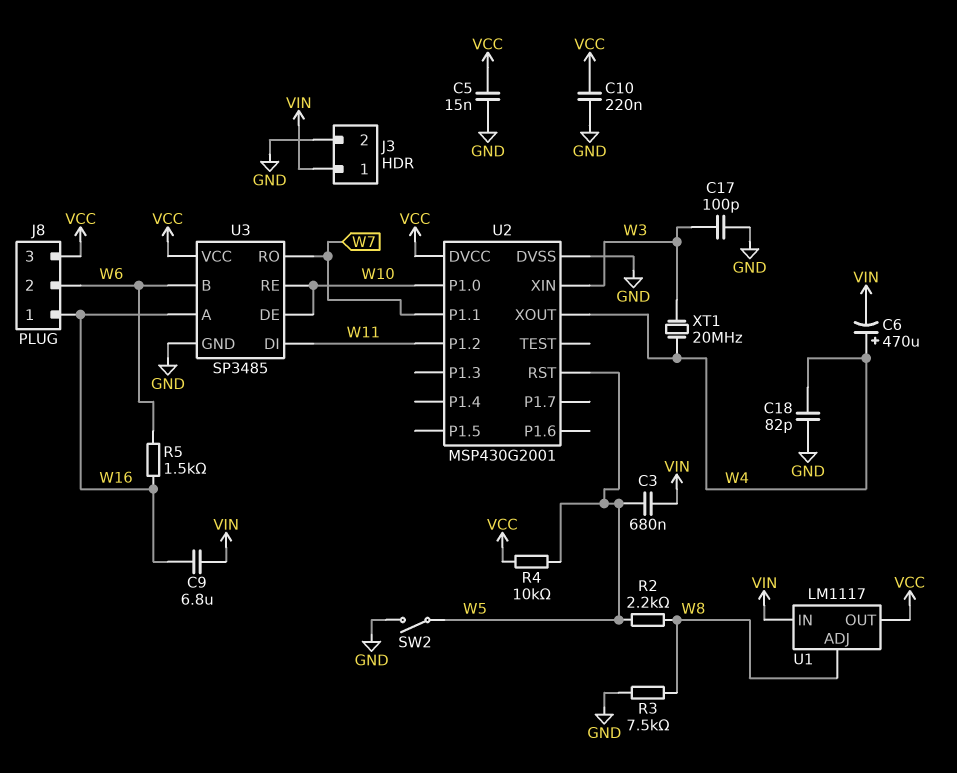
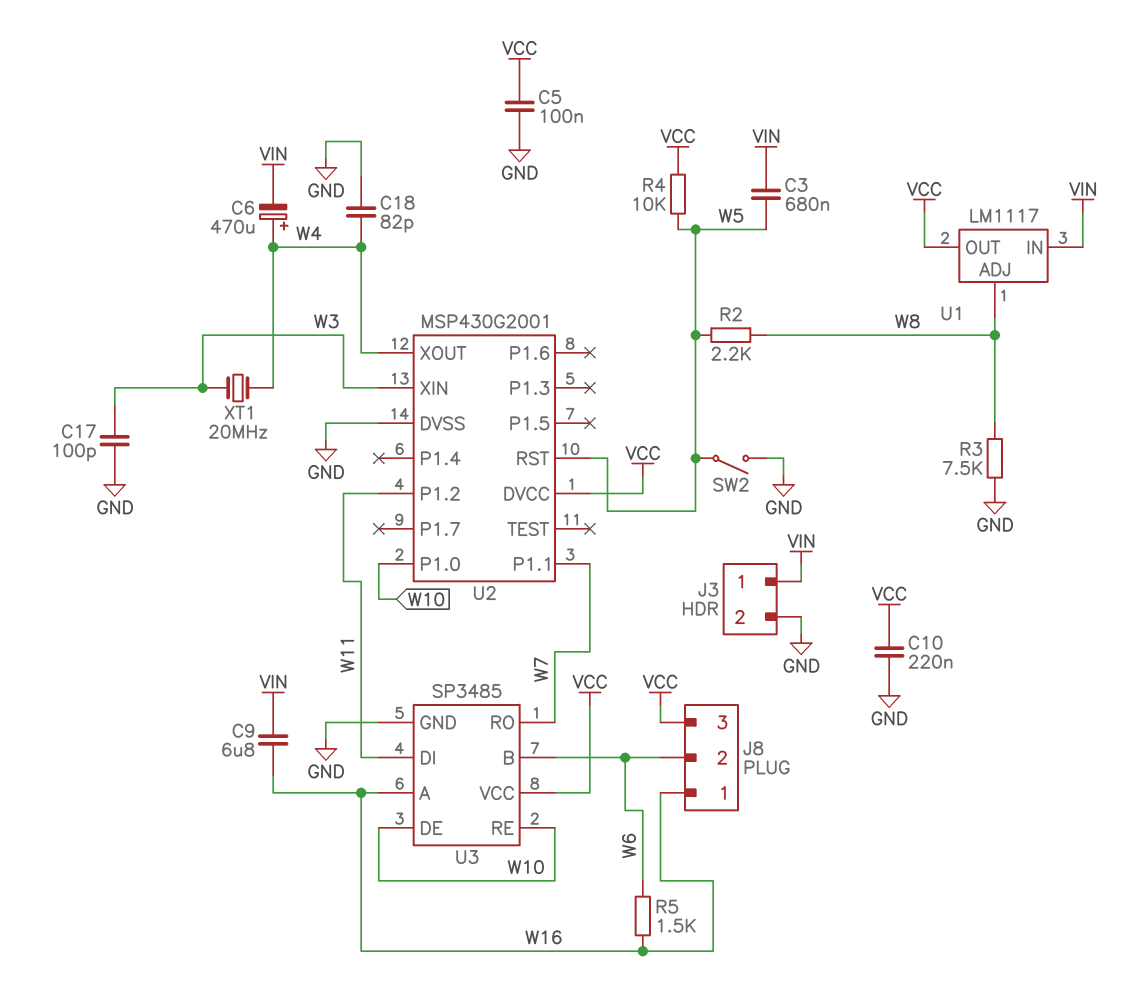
C5: 15nF (GND, VCC) -> 100nF (GND, VCC)

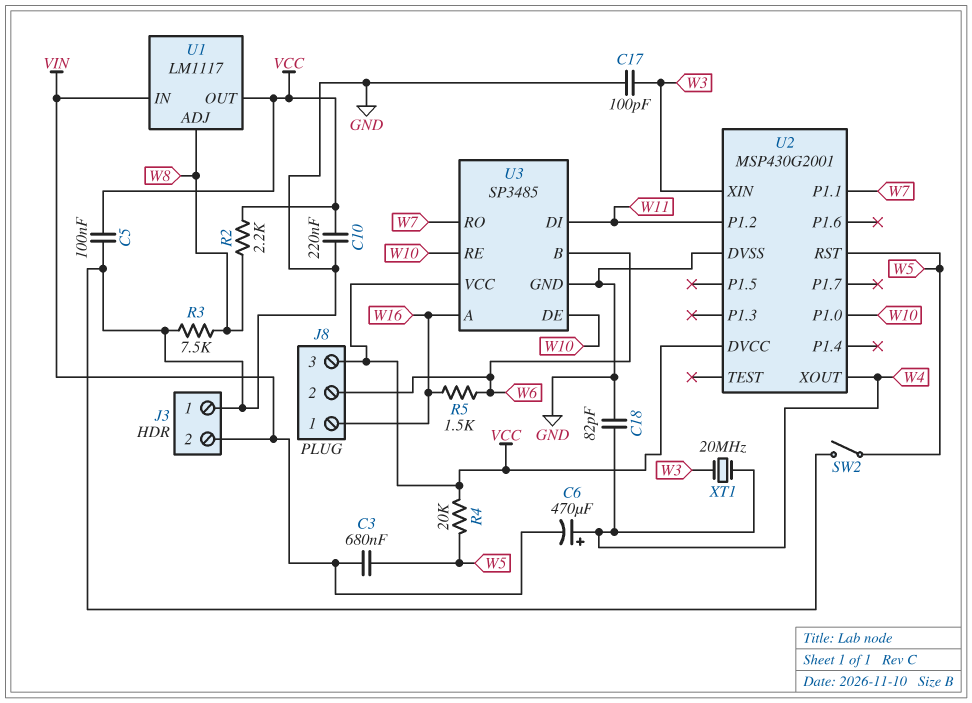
C9: 6.8uF (VIN, W16) -> none
J3 pin 1: VIN -> GND
J3 pin 2: GND -> VIN
R2: 2.2k (W5, W8) -> 2.2k (VCC, W8)
R4: 10k (VCC, W5) -> 20k (VCC, W5)

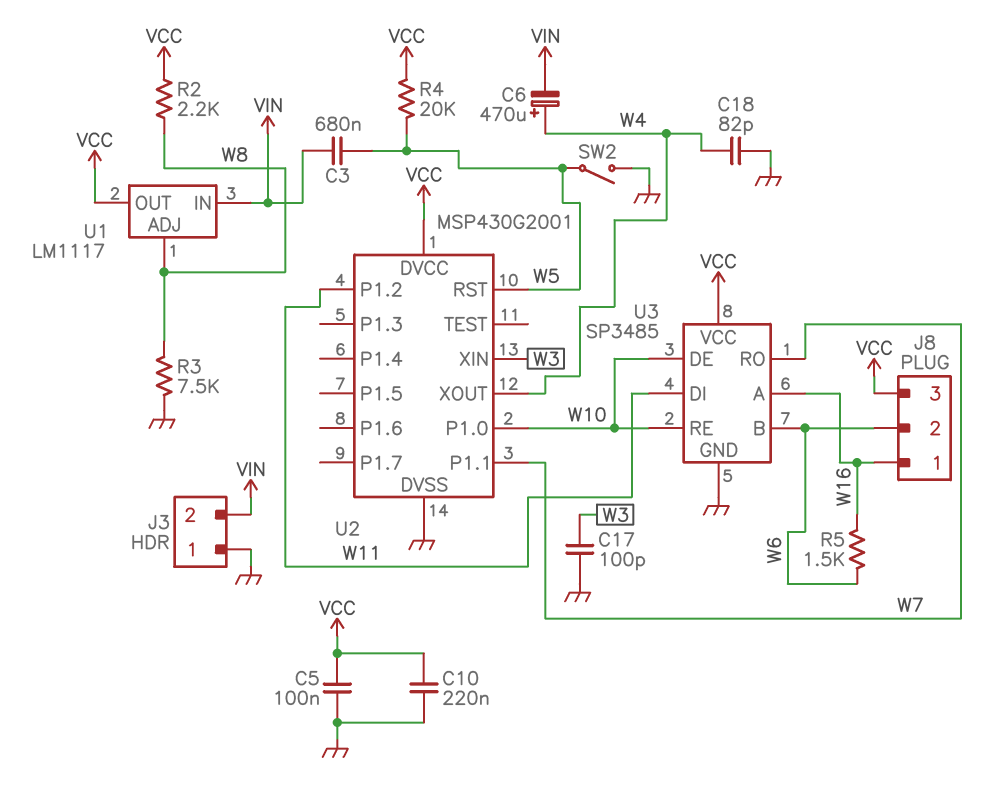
XT1: 20MHz (W3, W4) -> none

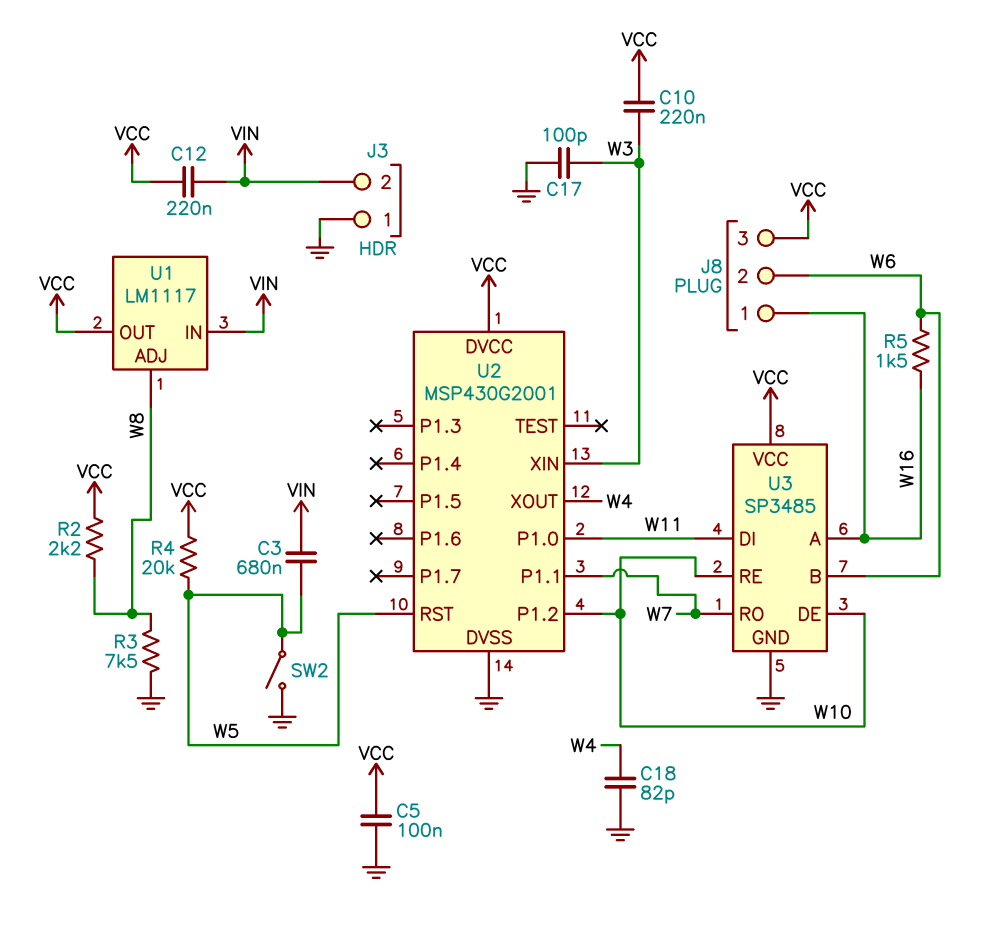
C6: 470uF (plus W4, minus VIN) -> none
C10: 220nF (GND, VCC) -> 220nF (VCC, W3)
C12: none -> 220nF (VCC, VIN)
U2 pin P1.0: W10 -> W11
U2 pin P1.2: W11 -> W10

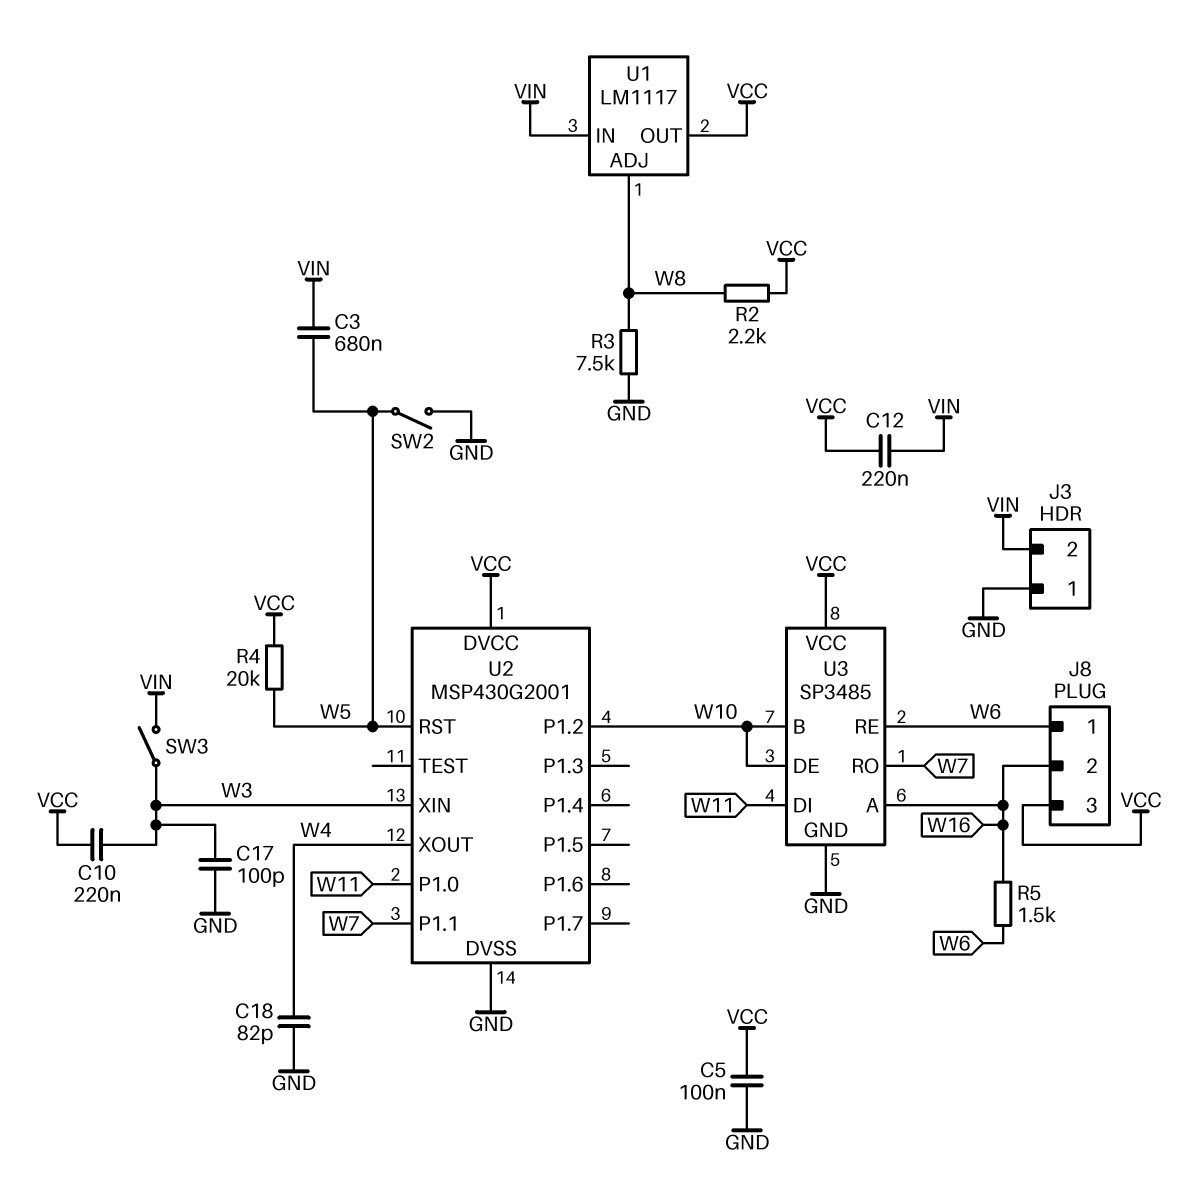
J8 pin 1: W16 -> W6
J8 pin 2: W6 -> W16
SW3: none -> switch (VIN, W3)
U3 pin B: W6 -> W10
U3 pin RE: W10 -> W6

